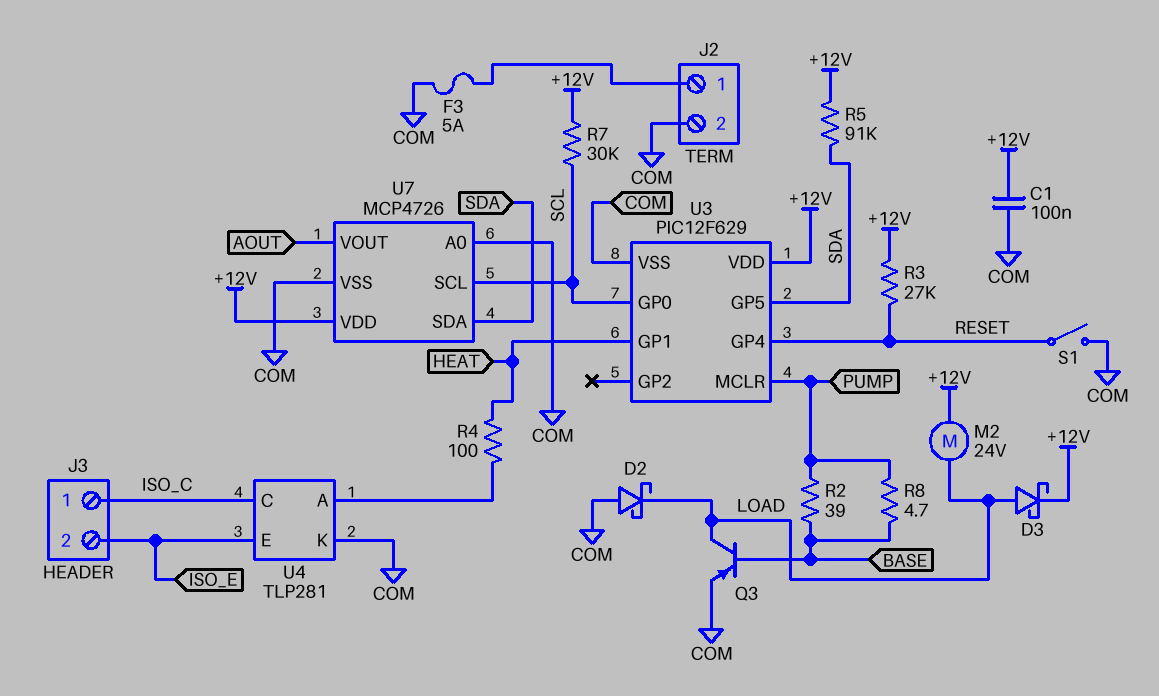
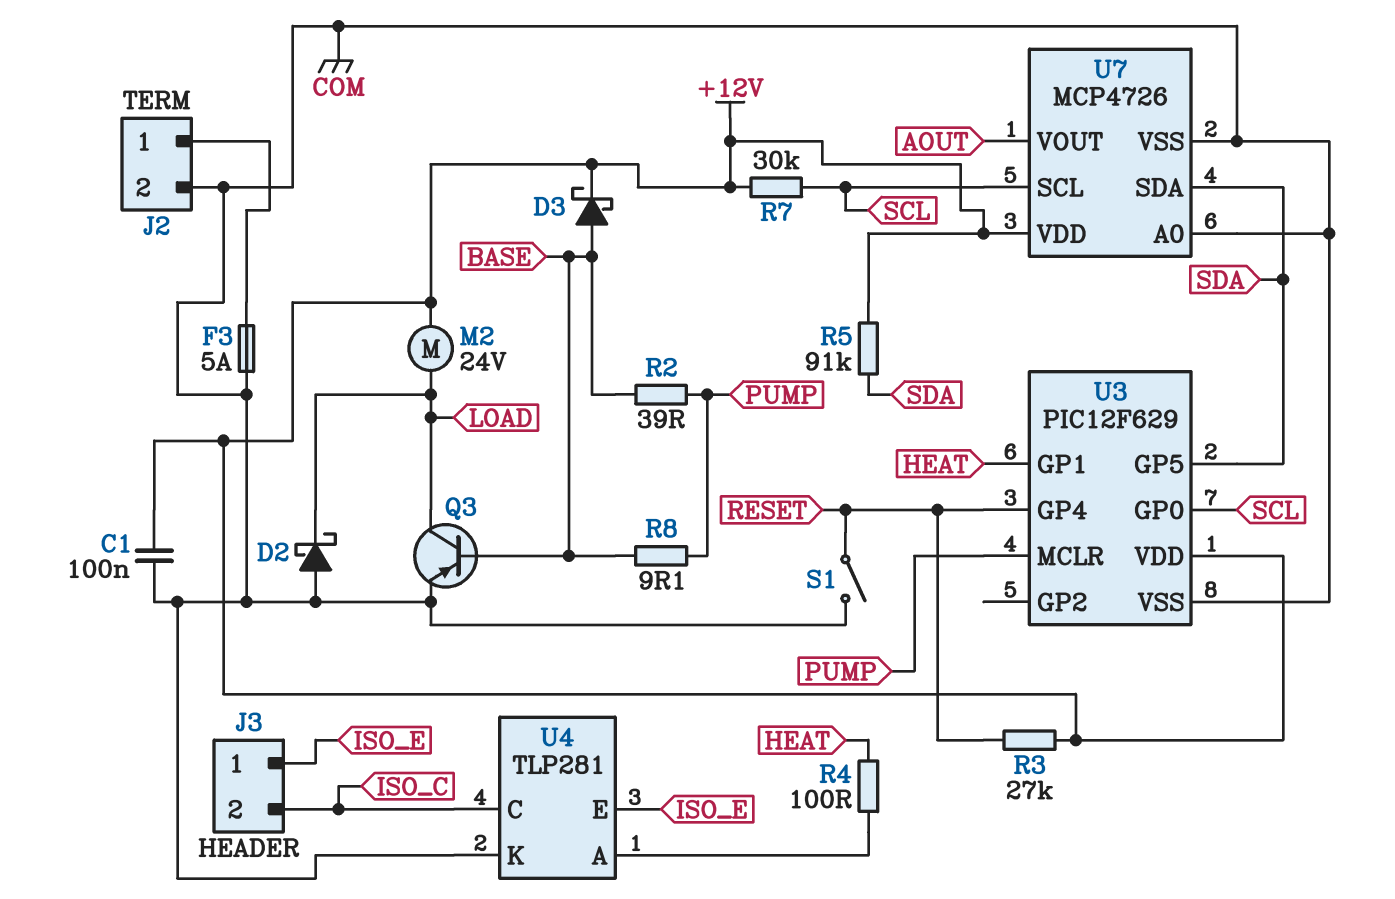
D3: schottky (A LOAD, K +12V) -> schottky (A BASE, K +12V)
J3 pin 1: ISO_C -> ISO_E
J3 pin 2: ISO_E -> ISO_C
R8: 4.7 (BASE, PUMP) -> 9.1 (BASE, PUMP)

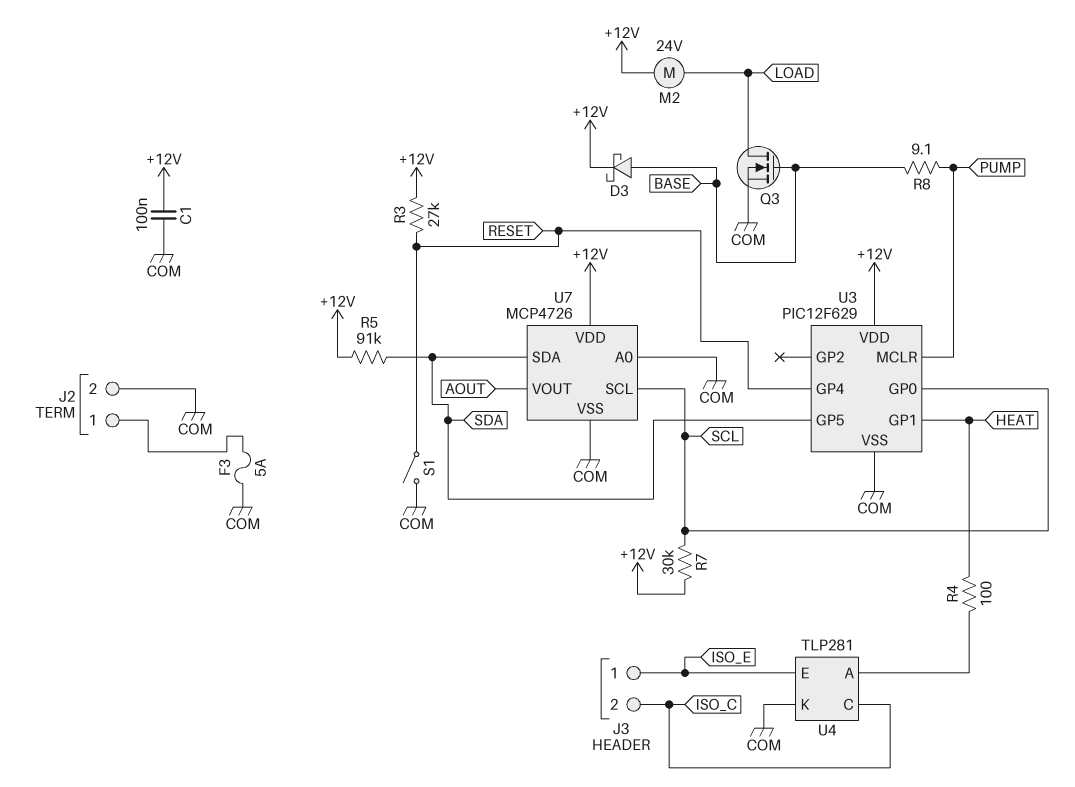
D2: schottky (A COM, K LOAD) -> none
Q3: PNP (B BASE, C LOAD, E COM) -> NMOS (G BASE, D LOAD, S COM)
R2: 39 (BASE, PUMP) -> none

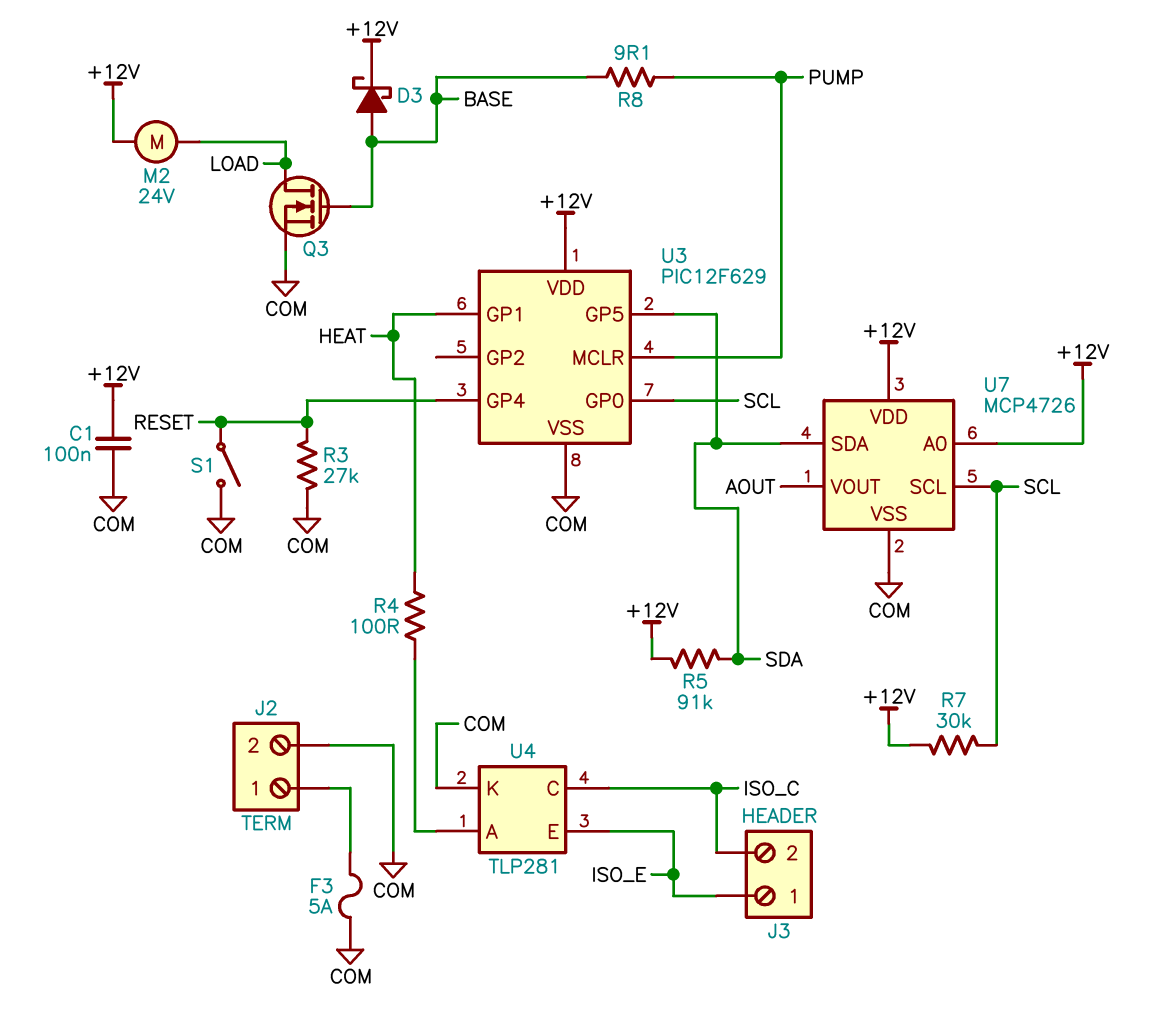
R3: 27k (+12V, RESET) -> 27k (COM, RESET)
U7 pin A0: COM -> +12V

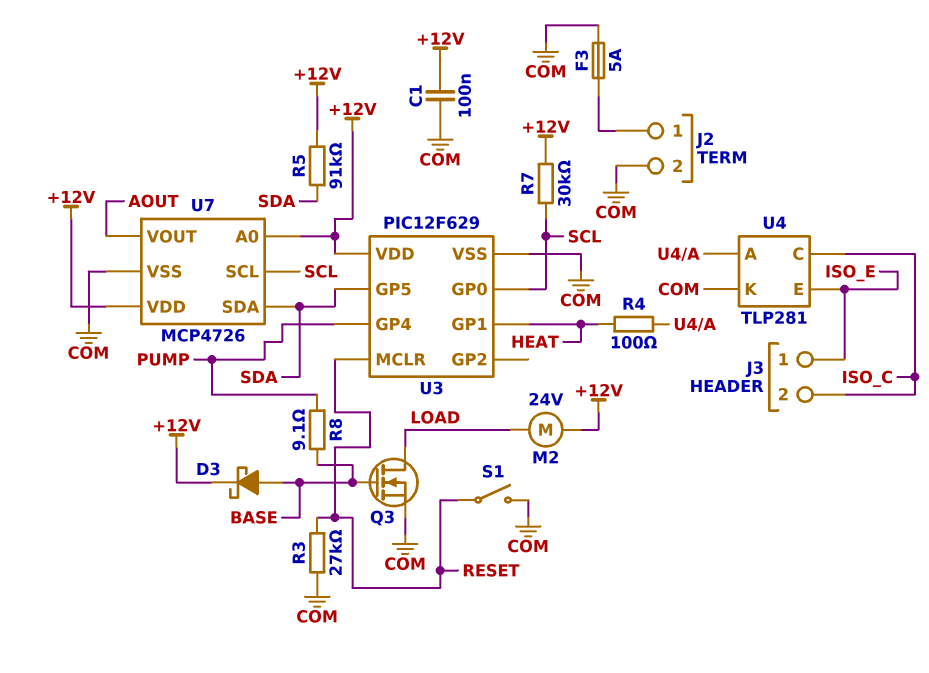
U3 pin GP4: RESET -> PUMP
U3 pin MCLR: PUMP -> RESET

